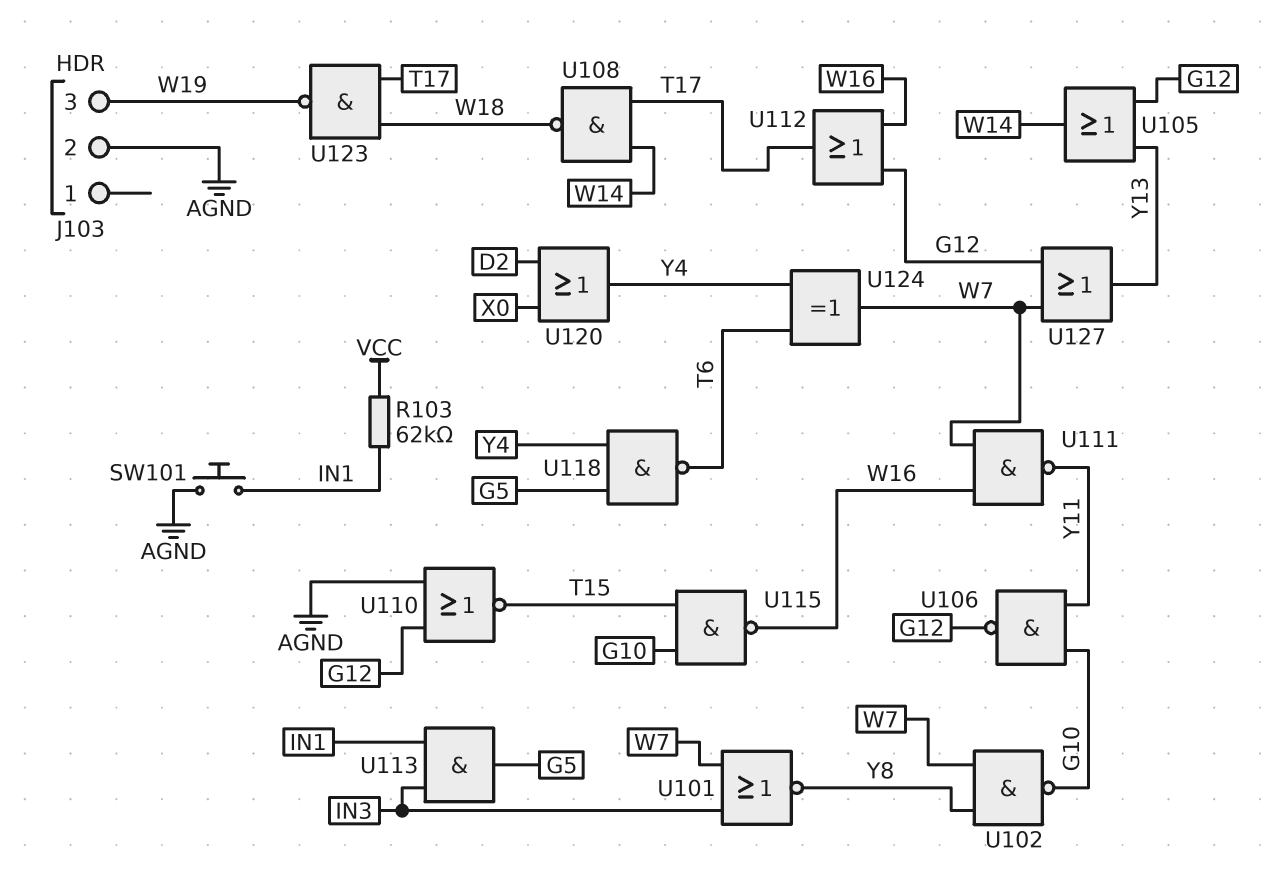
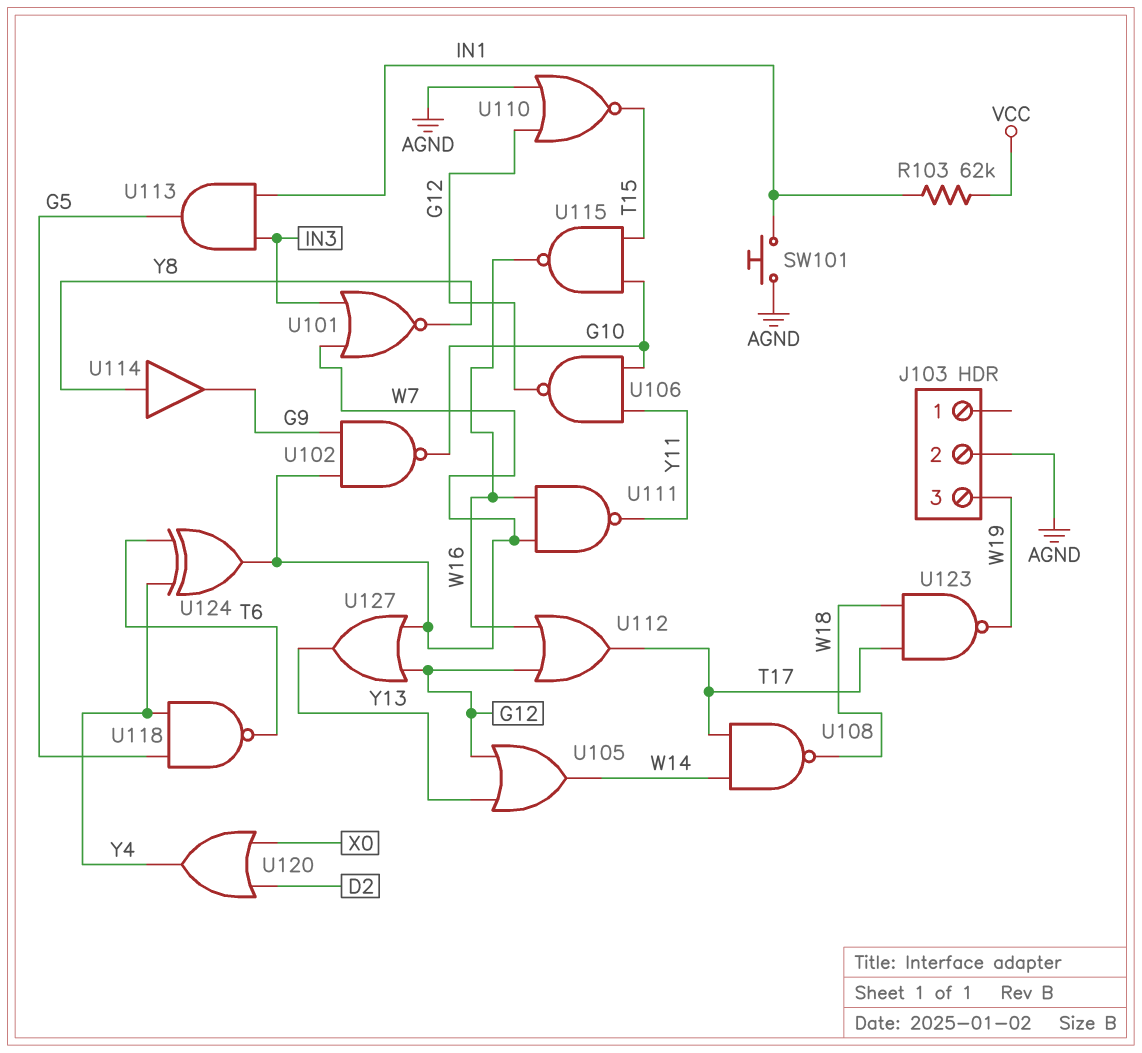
U102: NAND (in W7, in Y8, out G10) -> NAND (in G9, in W7, out G10)
U114: none -> buffer (in Y8, out G9)

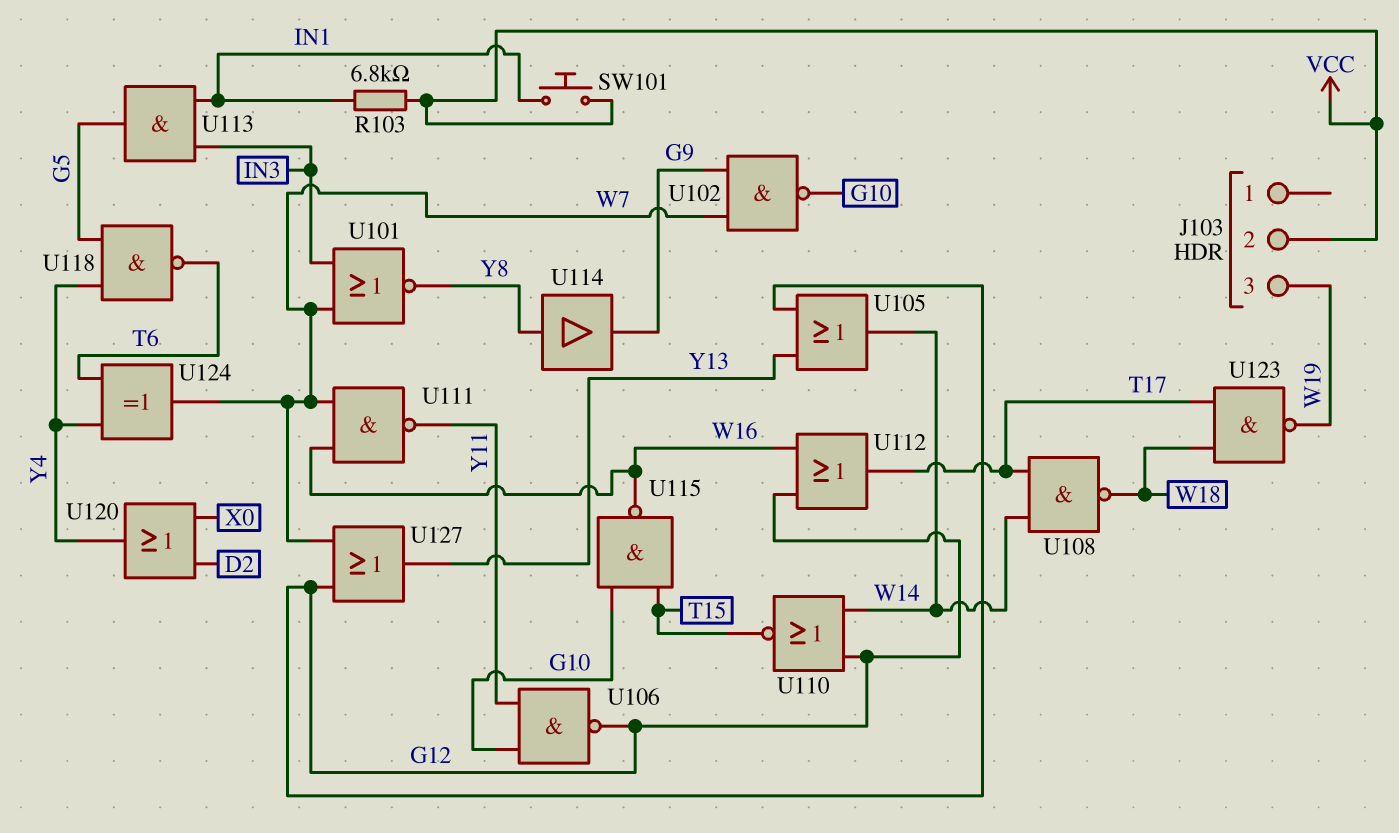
J103 pin 2: AGND -> VCC
R103: 62k (IN1, VCC) -> 6.8k (IN1, VCC)
SW101: button (AGND, IN1) -> button (IN1, VCC)
U110: NOR (in AGND, in G12, out T15) -> NOR (in G12, in W14, out T15)

